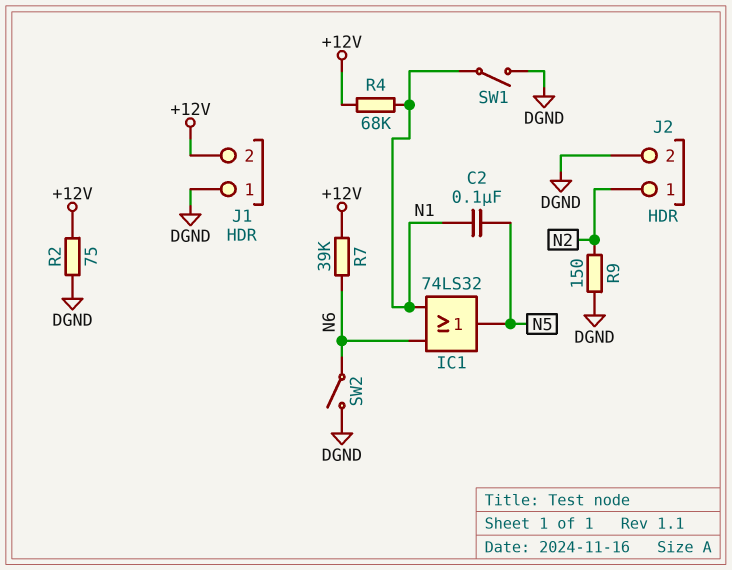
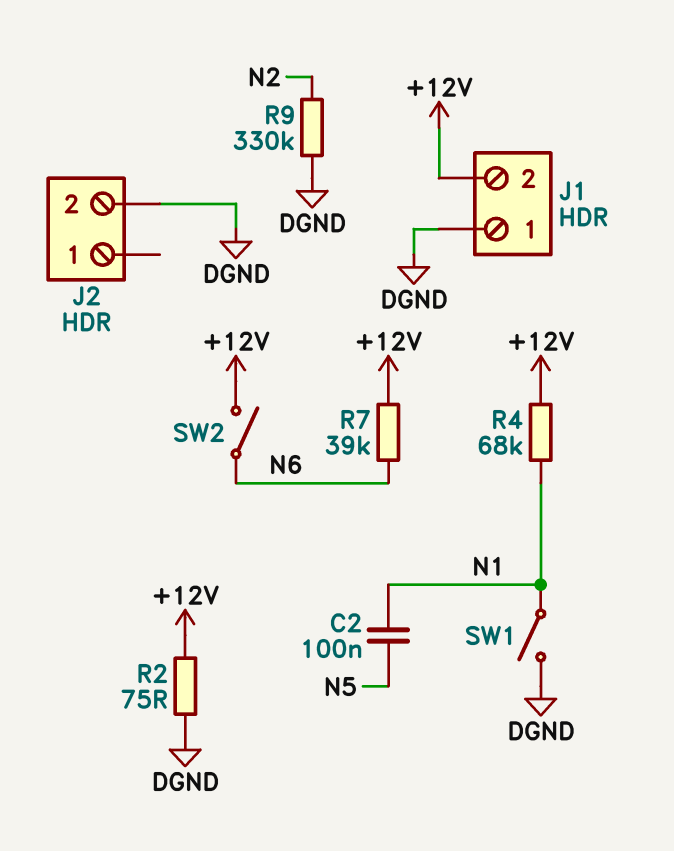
IC1: OR 74LS32 (in N1, in N6, out N5) -> none
J2 pin 1: N2 -> none
R9: 150 (DGND, N2) -> 330k (DGND, N2)
SW2: switch (DGND, N6) -> switch (+12V, N6)

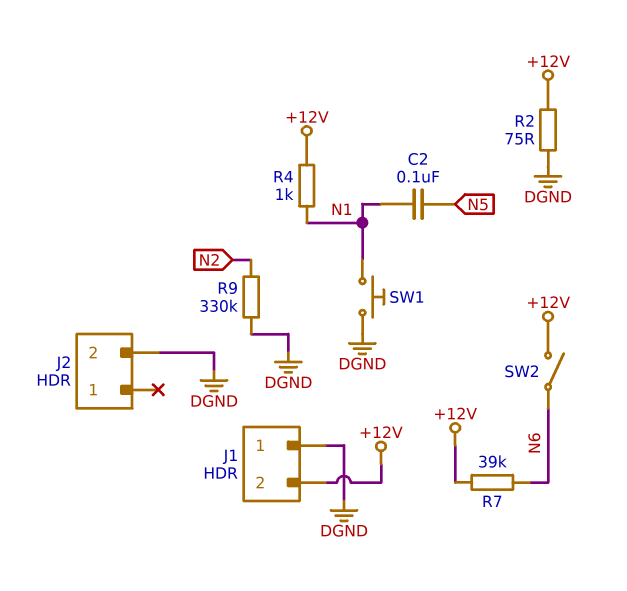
R4: 68k (+12V, N1) -> 1k (+12V, N1)
SW1: switch (DGND, N1) -> button (DGND, N1)

